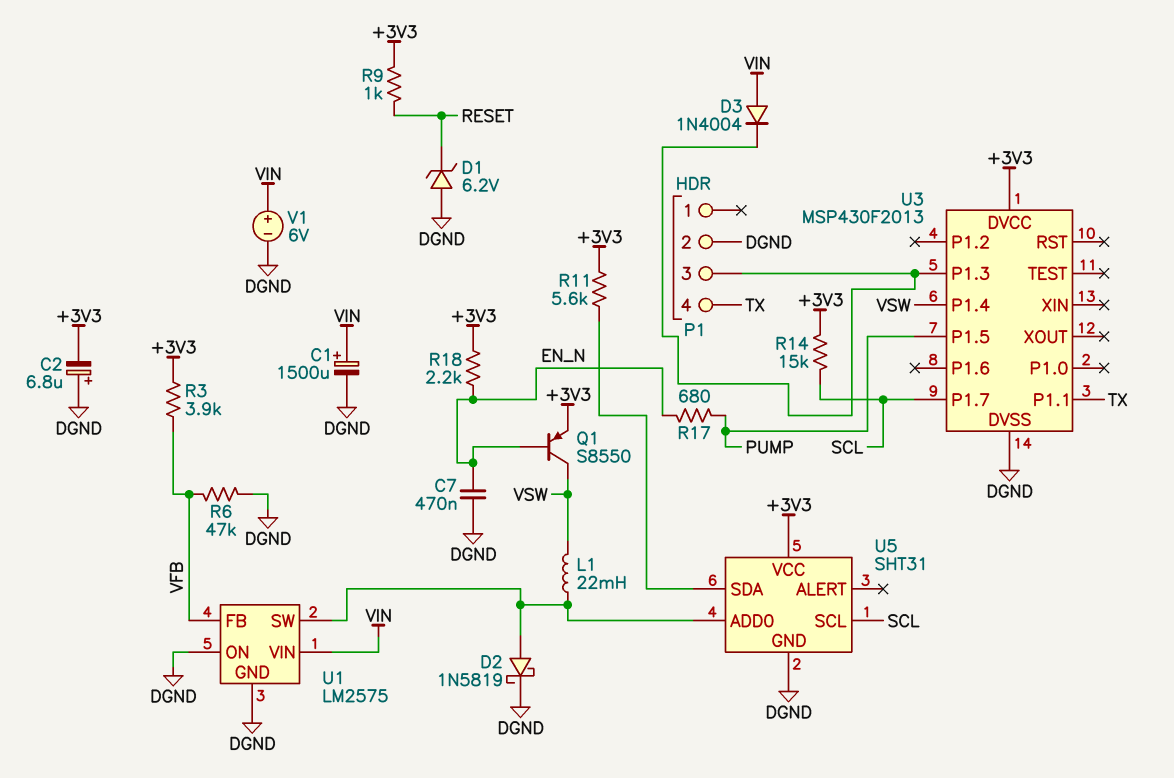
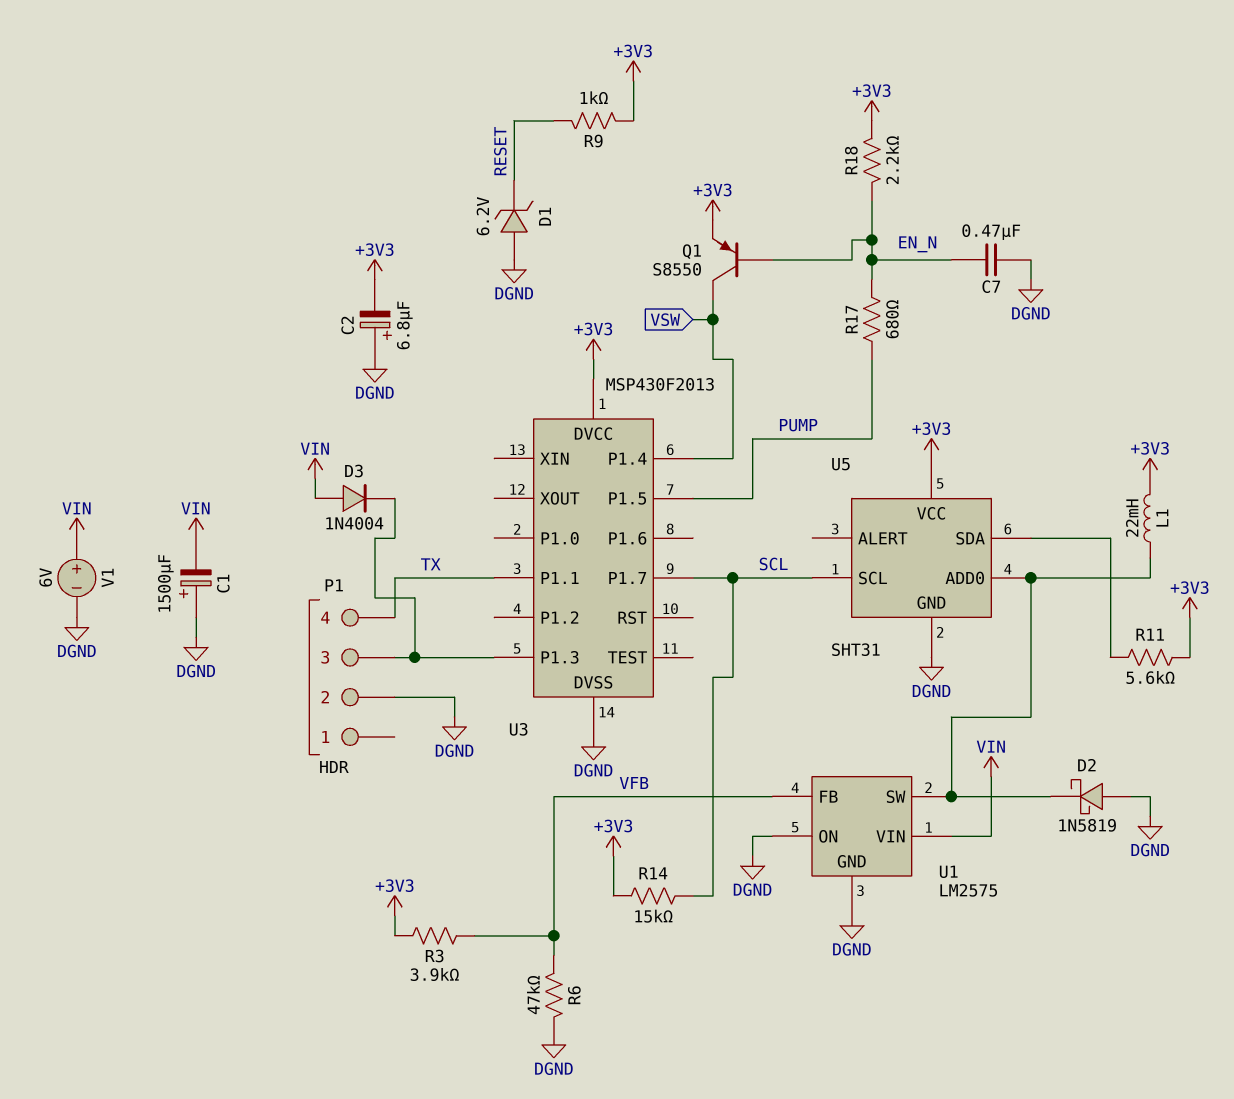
C1: 1500uF (plus VIN, minus DGND) -> 1500uF (plus DGND, minus VIN)
D2: schottky 1N5819 (A U1/SW, K DGND) -> schottky 1N5819 (A DGND, K U1/SW)
L1: 22mH (U1/SW, VSW) -> 22mH (+3V3, U1/SW)

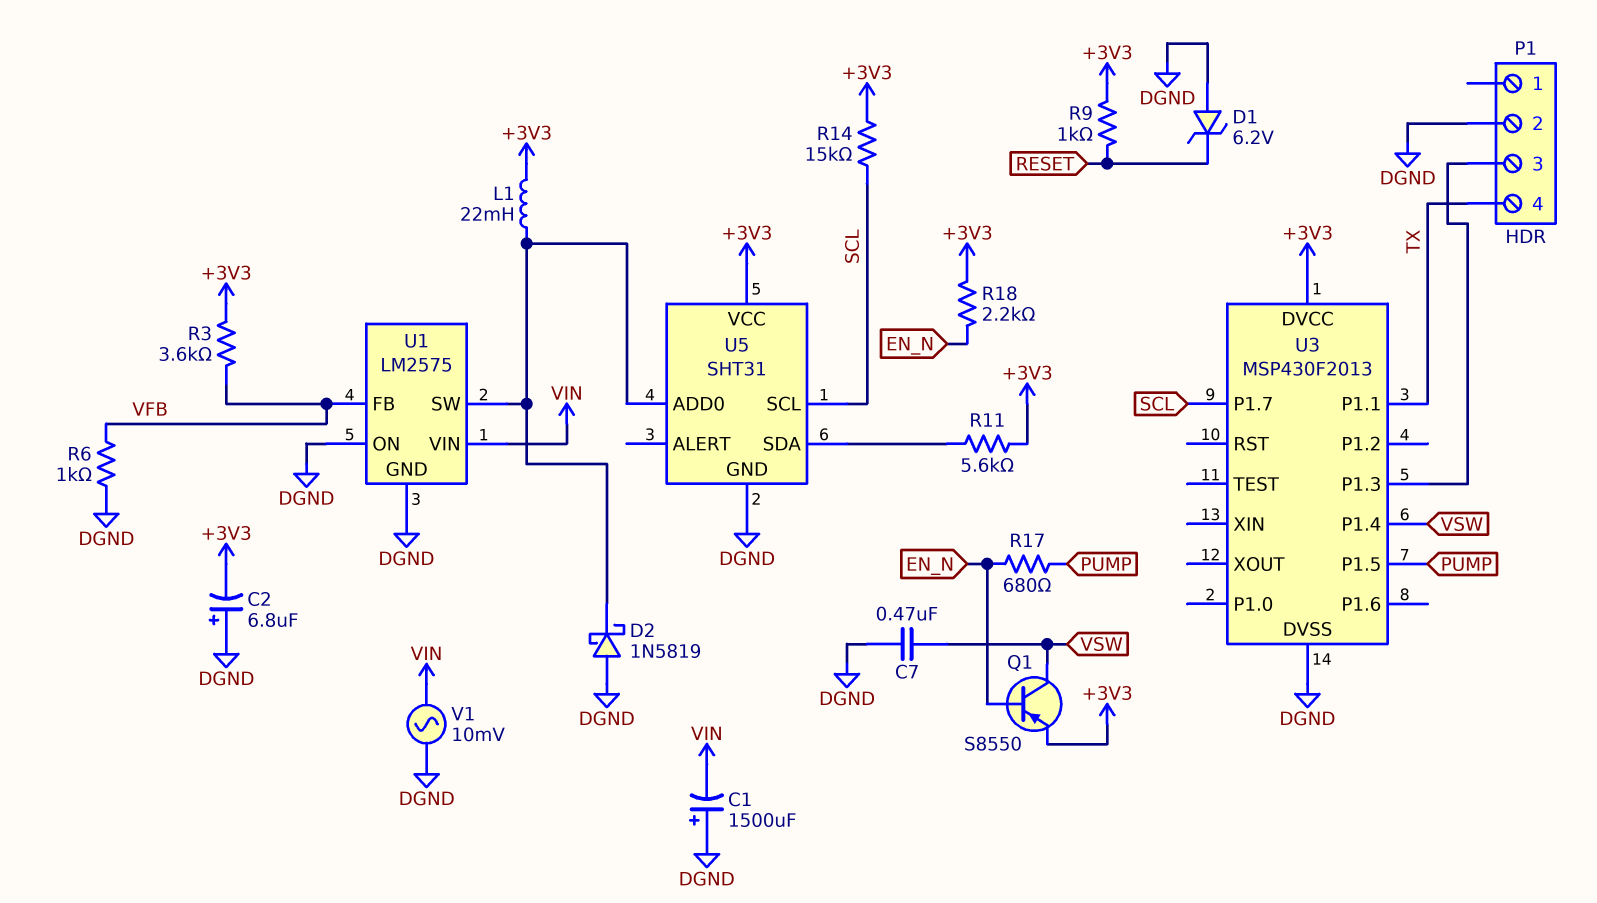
C7: 470nF (DGND, EN_N) -> 470nF (DGND, VSW)
D3: diode 1N4004 (A VIN, K P1/3) -> none
R3: 3.9k (+3V3, VFB) -> 3.6k (+3V3, VFB)
R6: 47k (DGND, VFB) -> 1k (DGND, VFB)
V1: 6V (plus VIN, minus DGND) -> AC 10mV (DGND, VIN)

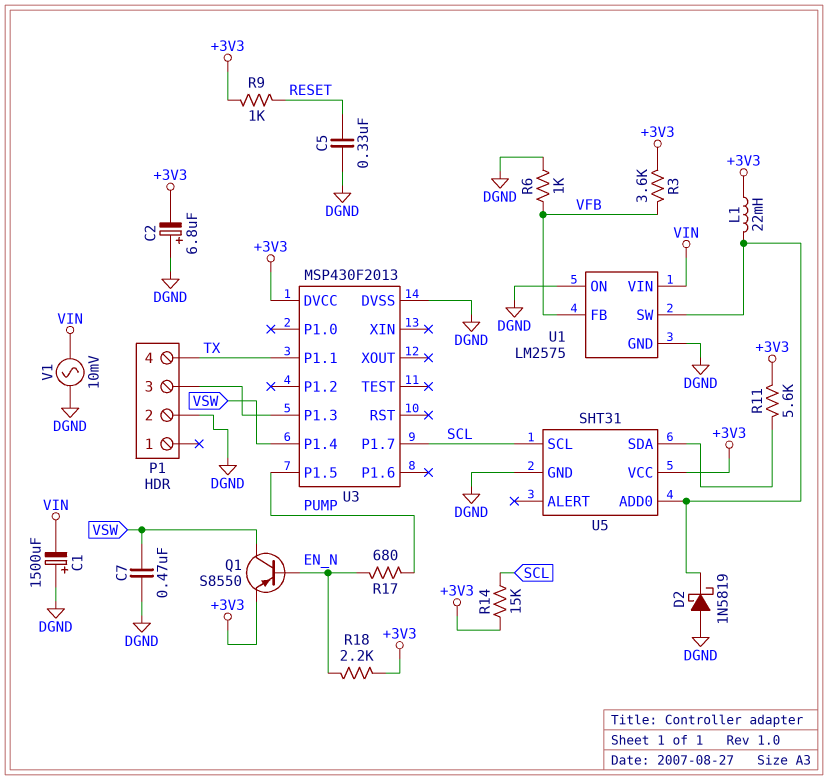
C5: none -> 330nF (DGND, RESET)
D1: zener 6.2V (A DGND, K RESET) -> none

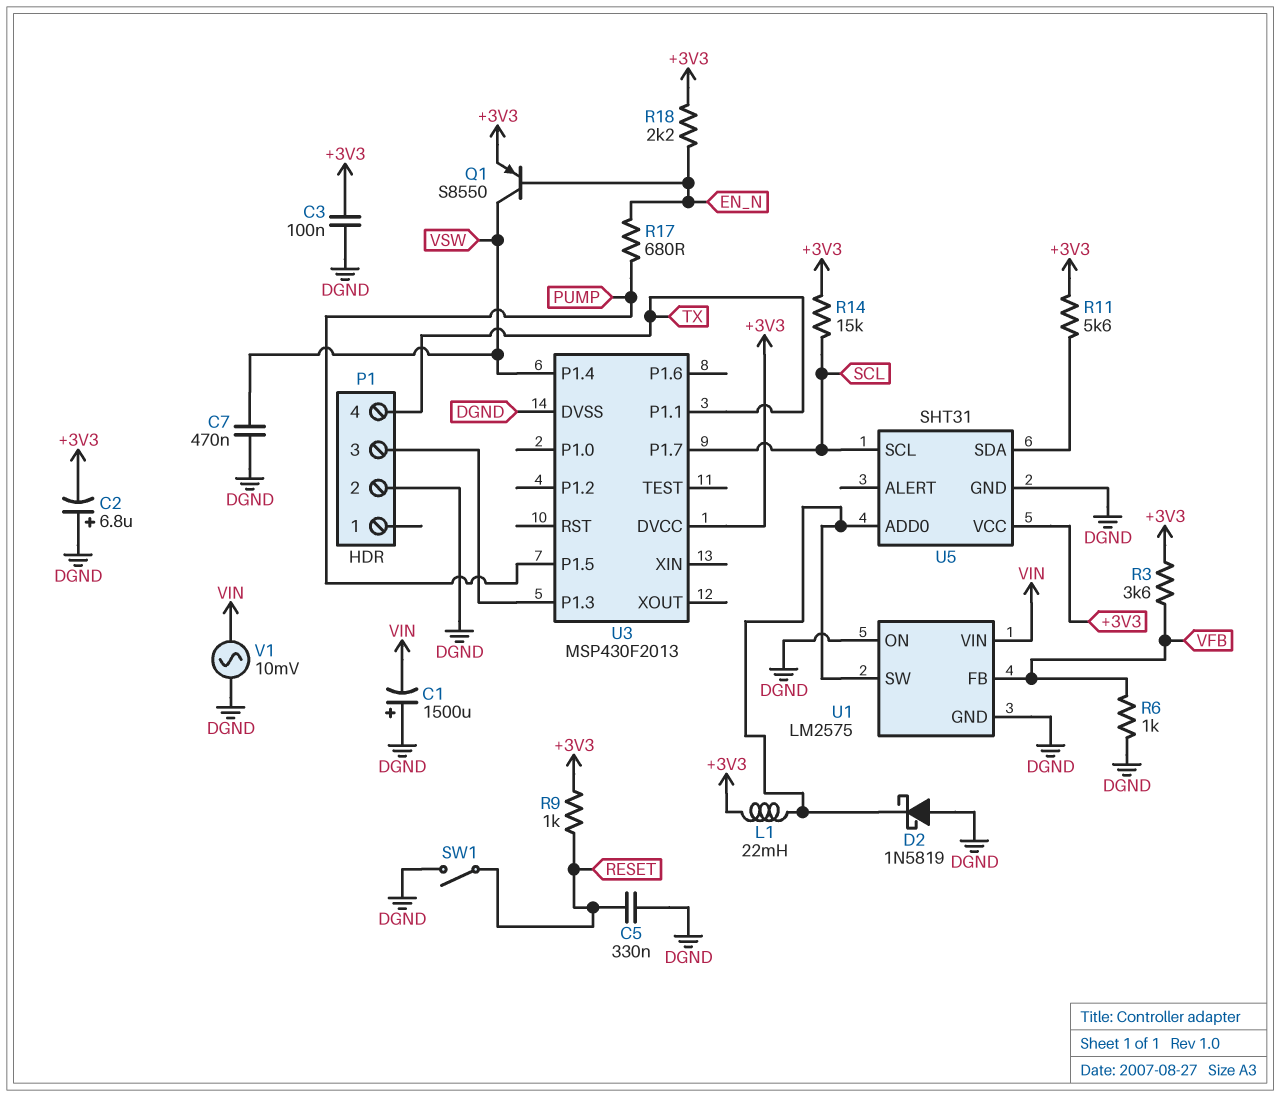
C3: none -> 100nF (+3V3, DGND)
SW1: none -> switch (DGND, RESET)

